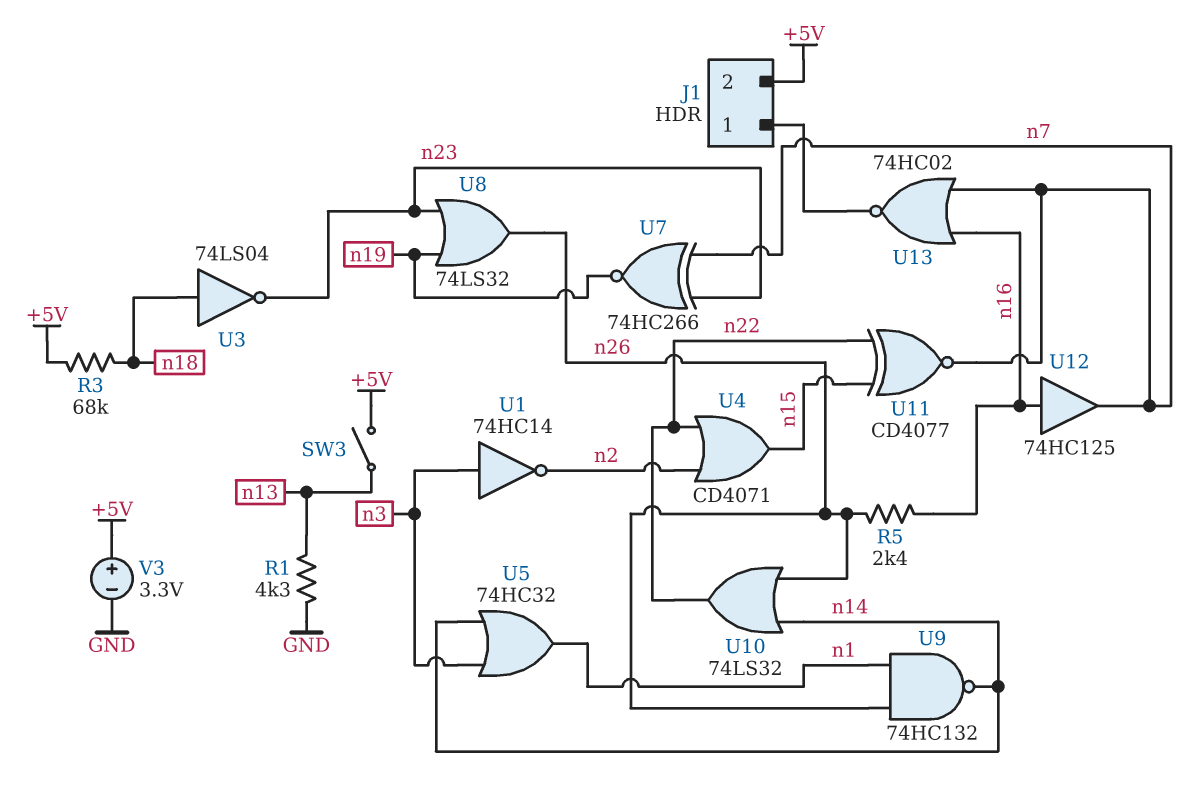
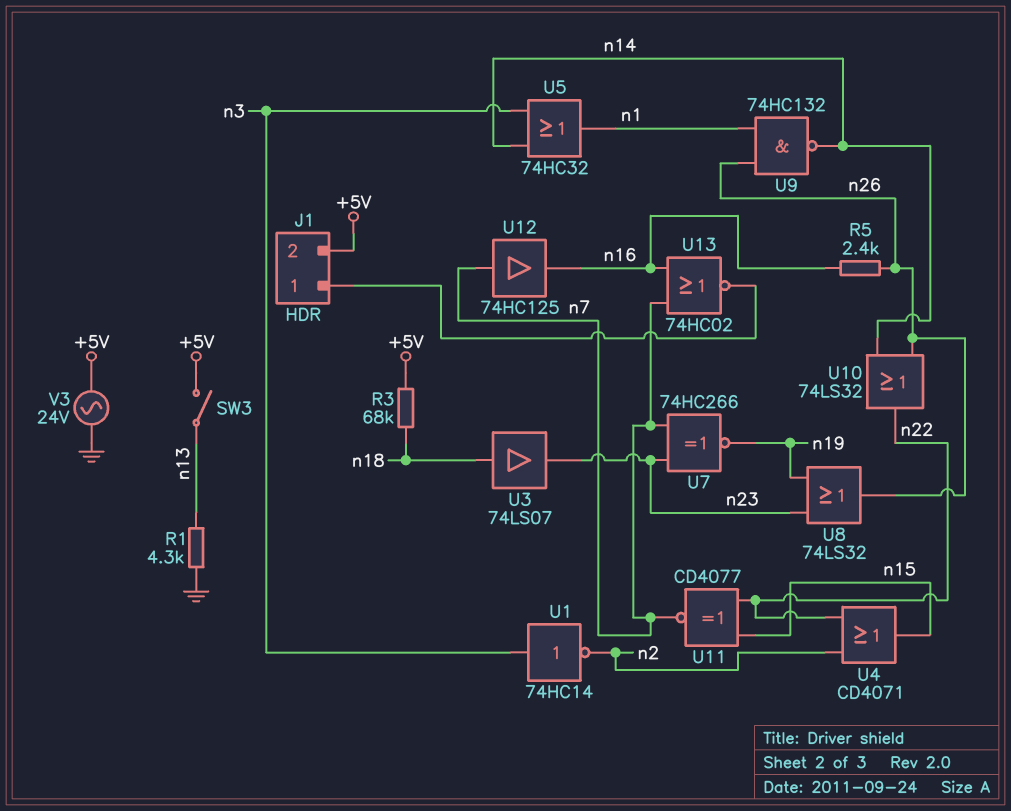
U3: NOT 74LS04 (in n18, out n23) -> buffer 74LS07 (in n18, out n23)
U12: buffer 74HC125 (in n16, out n7) -> buffer 74HC125 (in n7, out n16)
V3: 3.3V (plus +5V, minus GND) -> AC 24V (+5V, GND)

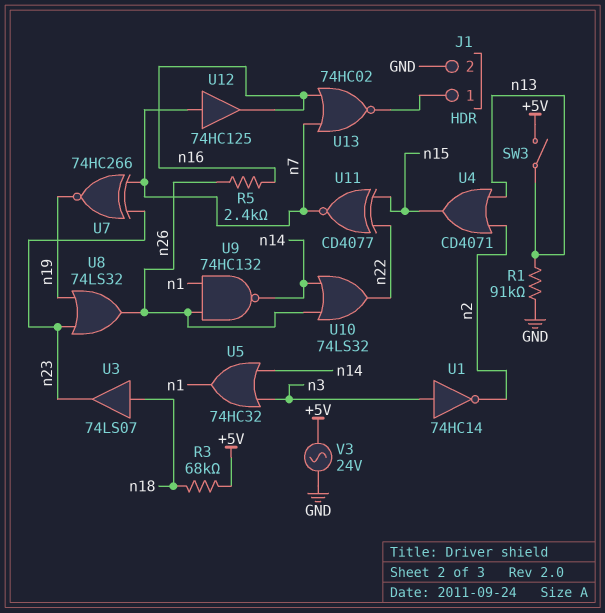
J1 pin 2: +5V -> GND
R1: 4.3k (GND, n13) -> 91k (GND, n13)
U4: OR CD4071 (in n2, in n22, out n15) -> OR CD4071 (in n2, in n13, out n15)

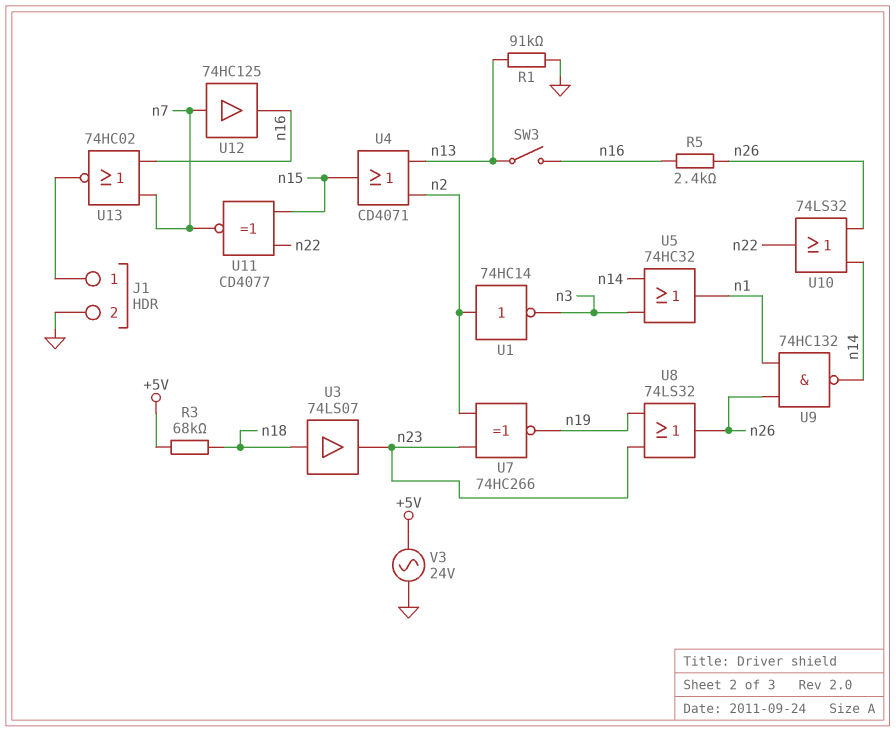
SW3: switch (+5V, n13) -> switch (n13, n16)
U1: NOT 74HC14 (in n3, out n2) -> NOT 74HC14 (in n2, out n3)
U7: XNOR 74HC266 (in n7, in n23, out n19) -> XNOR 74HC266 (in n2, in n23, out n19)

